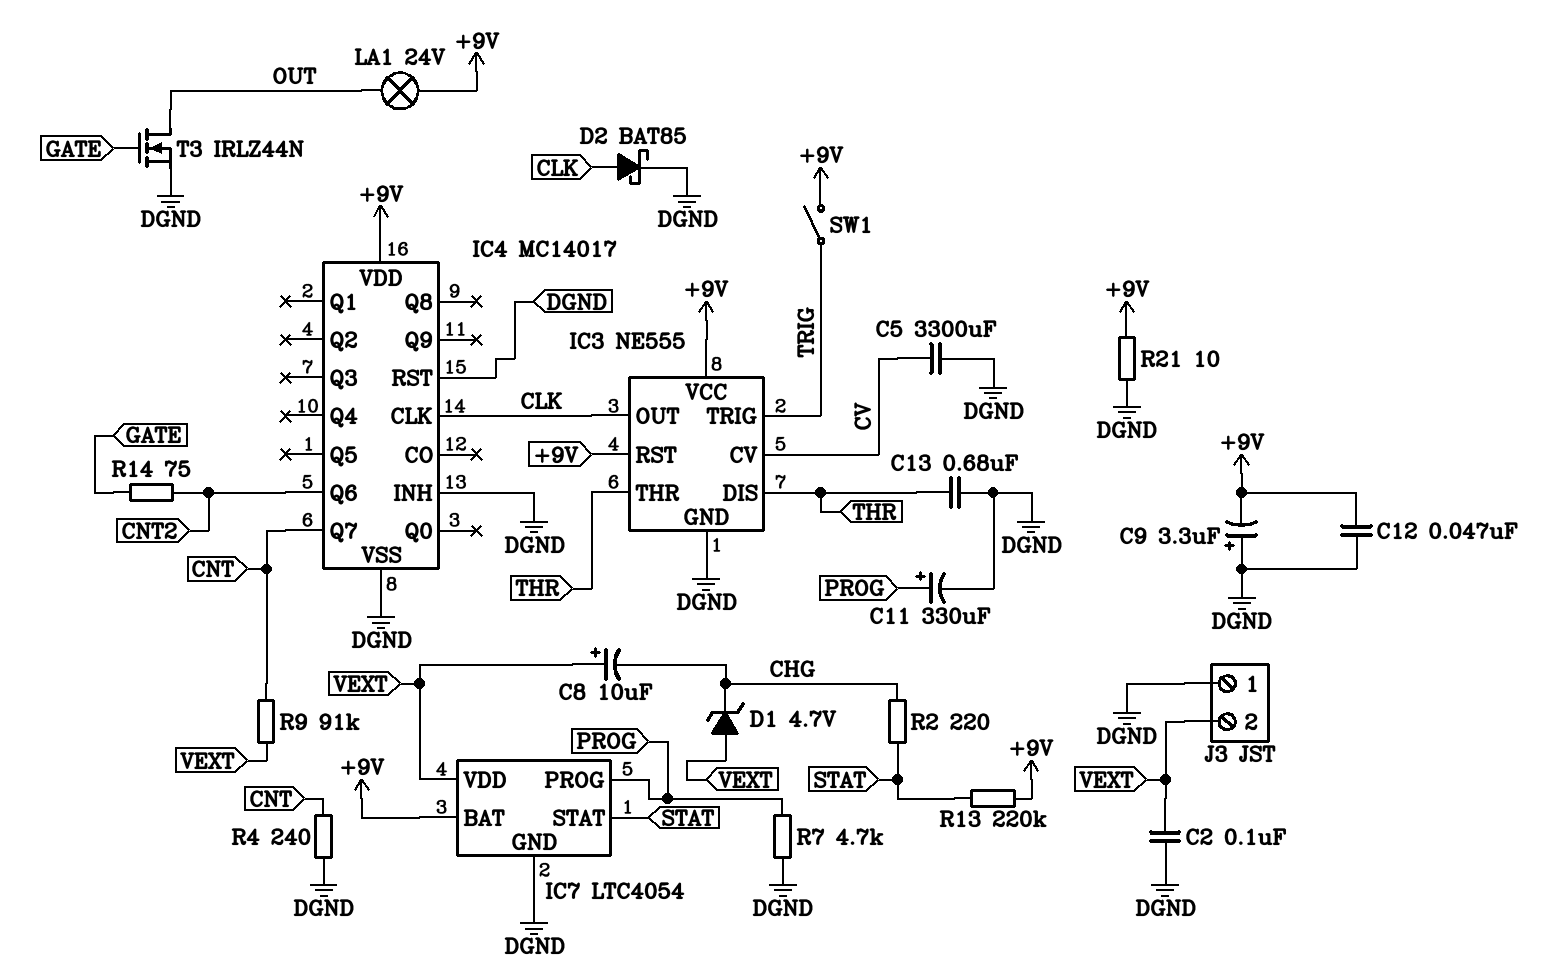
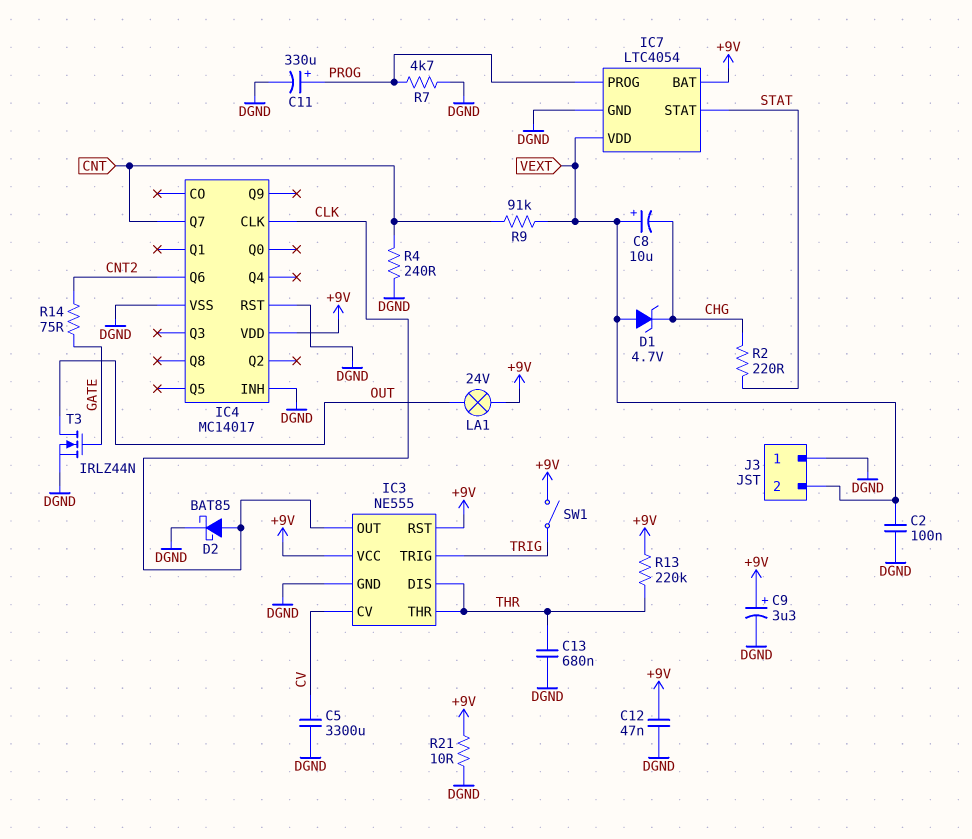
C9: 3.3uF (plus DGND, minus +9V) -> 3.3uF (plus +9V, minus DGND)
R13: 220k (+9V, STAT) -> 220k (+9V, THR)

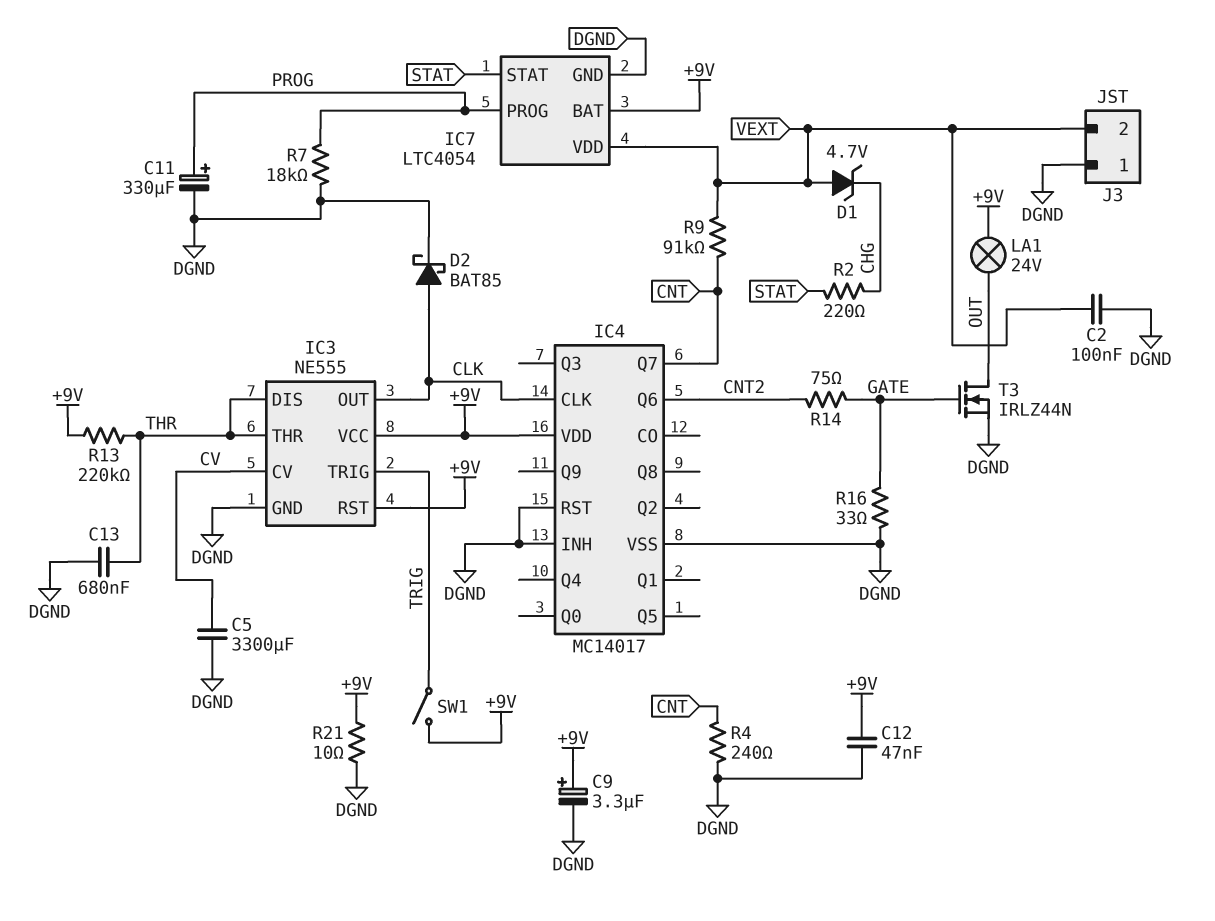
C8: 10uF (plus VEXT, minus CHG) -> none
R7: 4.7k (DGND, PROG) -> 18k (DGND, PROG)
R16: none -> 33 (DGND, GATE)

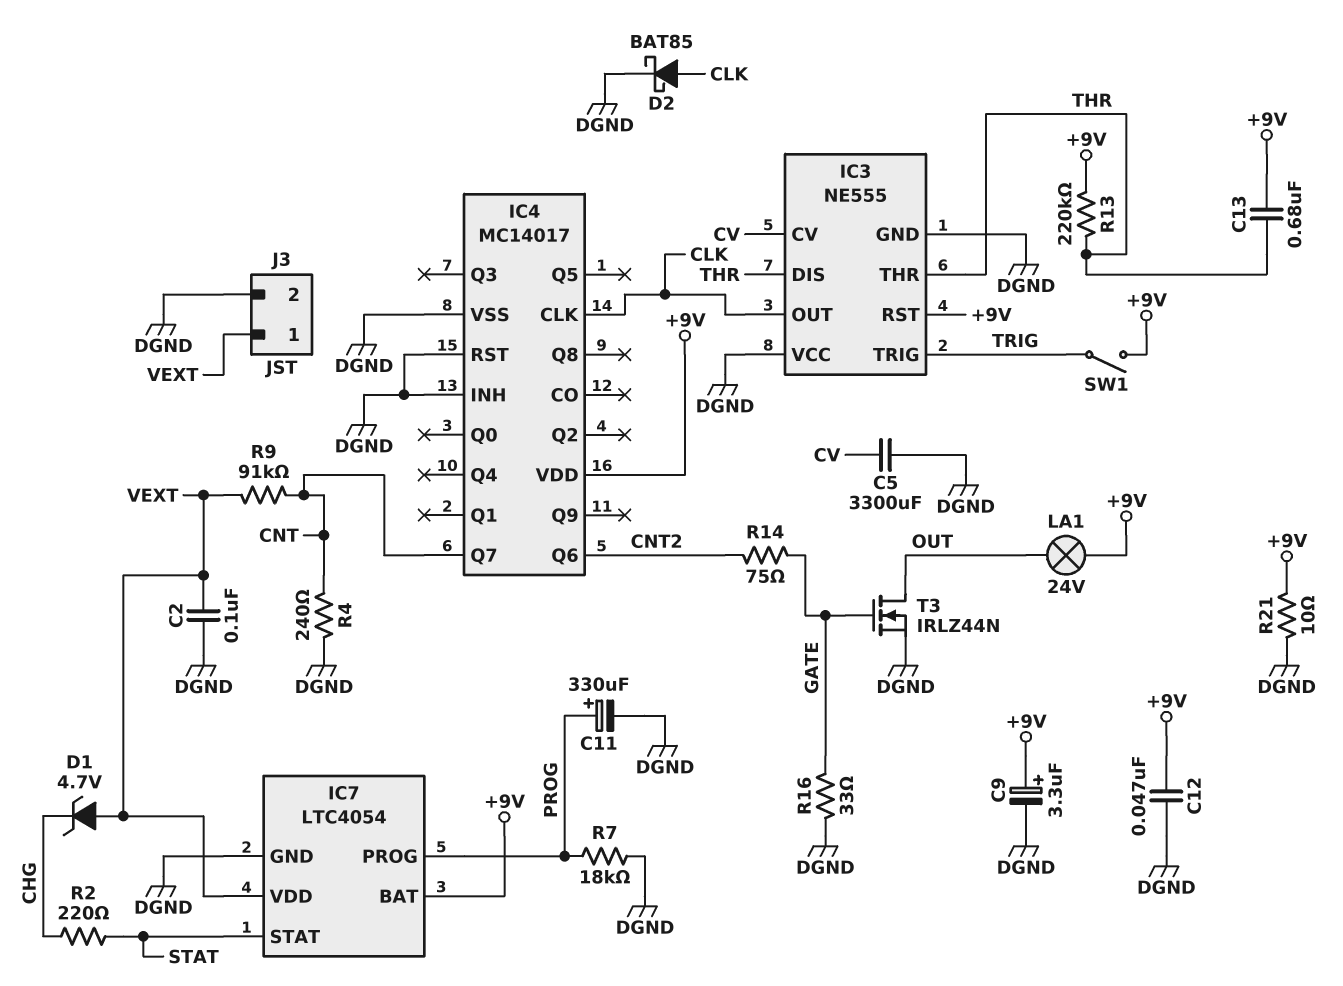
C13: 680nF (DGND, THR) -> 680nF (+9V, THR)
IC3 pin VCC: +9V -> DGND
J3 pin 1: DGND -> VEXT
J3 pin 2: VEXT -> DGND

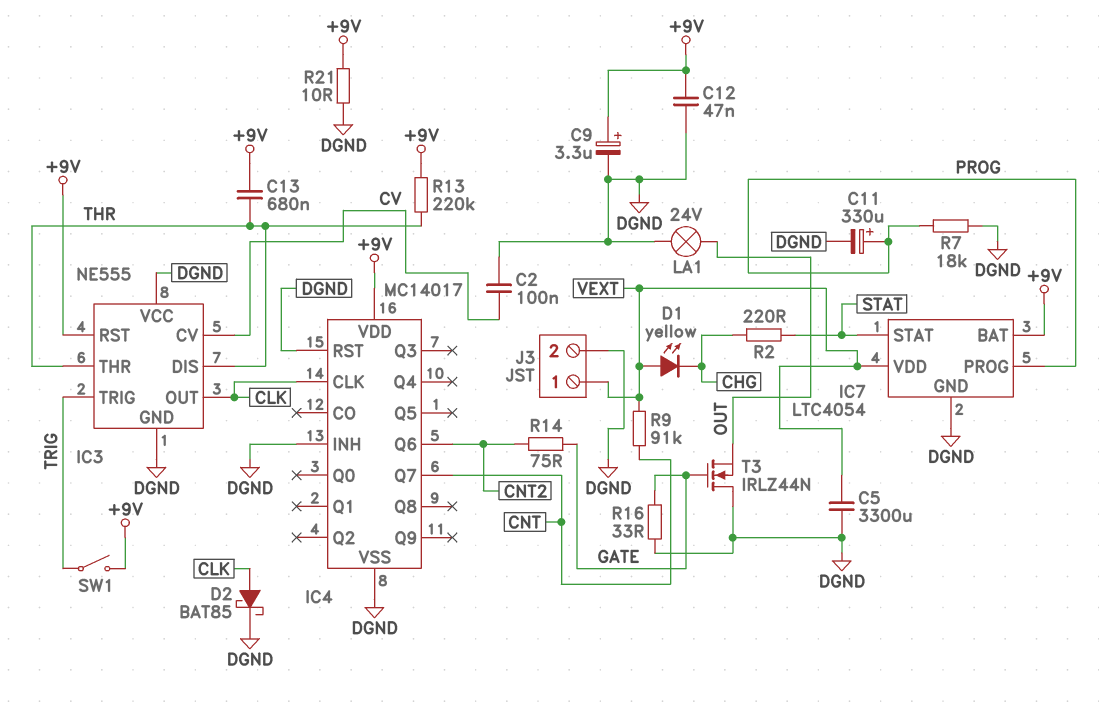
C2: 100nF (DGND, VEXT) -> 100nF (CV, DGND)
C5: 3300uF (CV, DGND) -> 3300uF (DGND, VEXT)
D1: zener 4.7V (A VEXT, K CHG) -> LED yellow (A VEXT, K CHG)
LA1: lamp 24V (+9V, OUT) -> lamp 24V (DGND, OUT)
R4: 240 (CNT, DGND) -> none
T3: NMOS IRLZ44N (G GATE, D OUT, S DGND) -> NMOS IRLZ44N (G GATE, D DGND, S OUT)

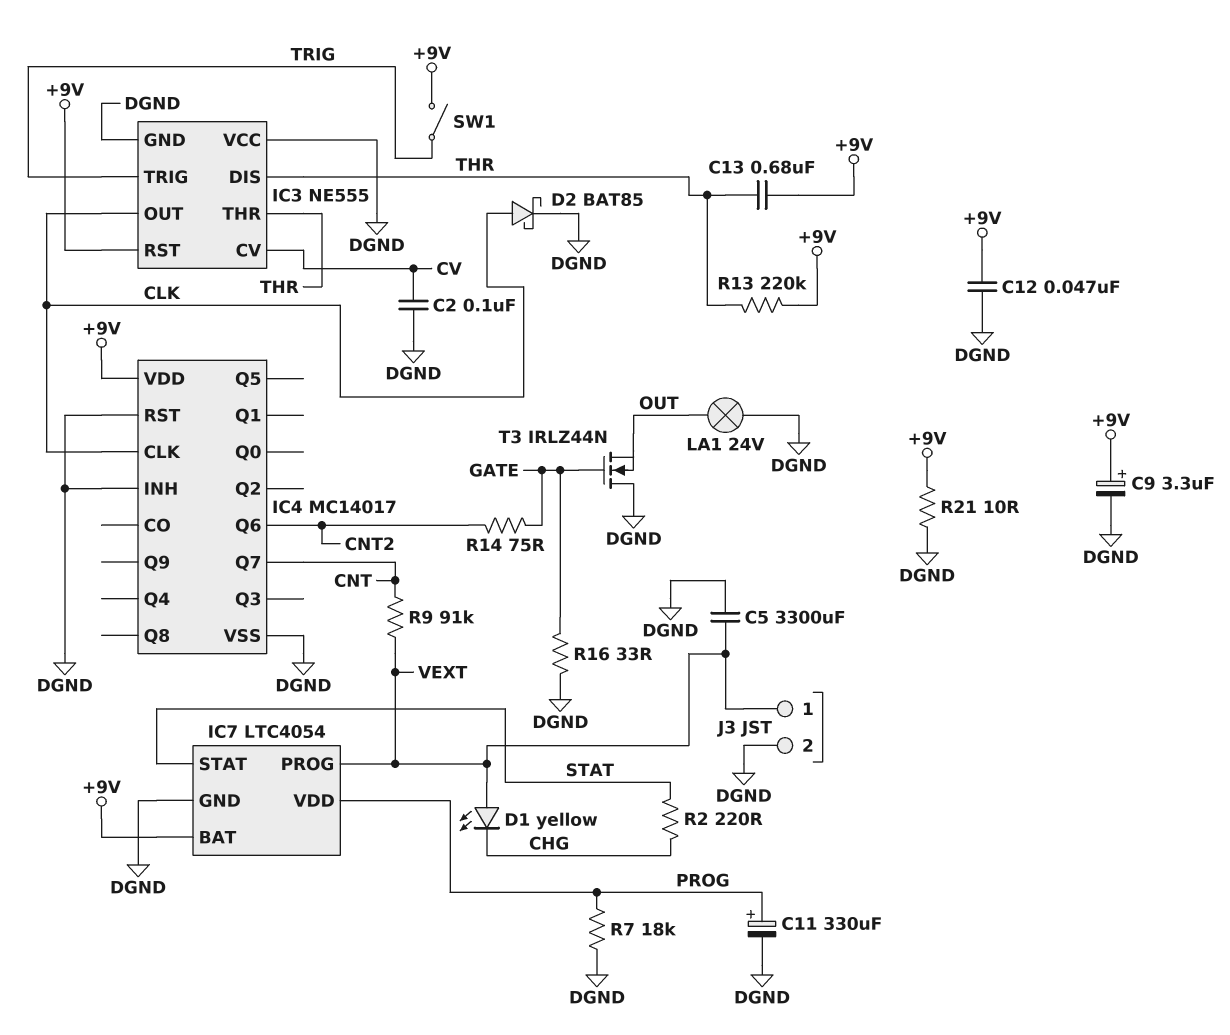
IC7 pin PROG: PROG -> VEXT
IC7 pin VDD: VEXT -> PROG

